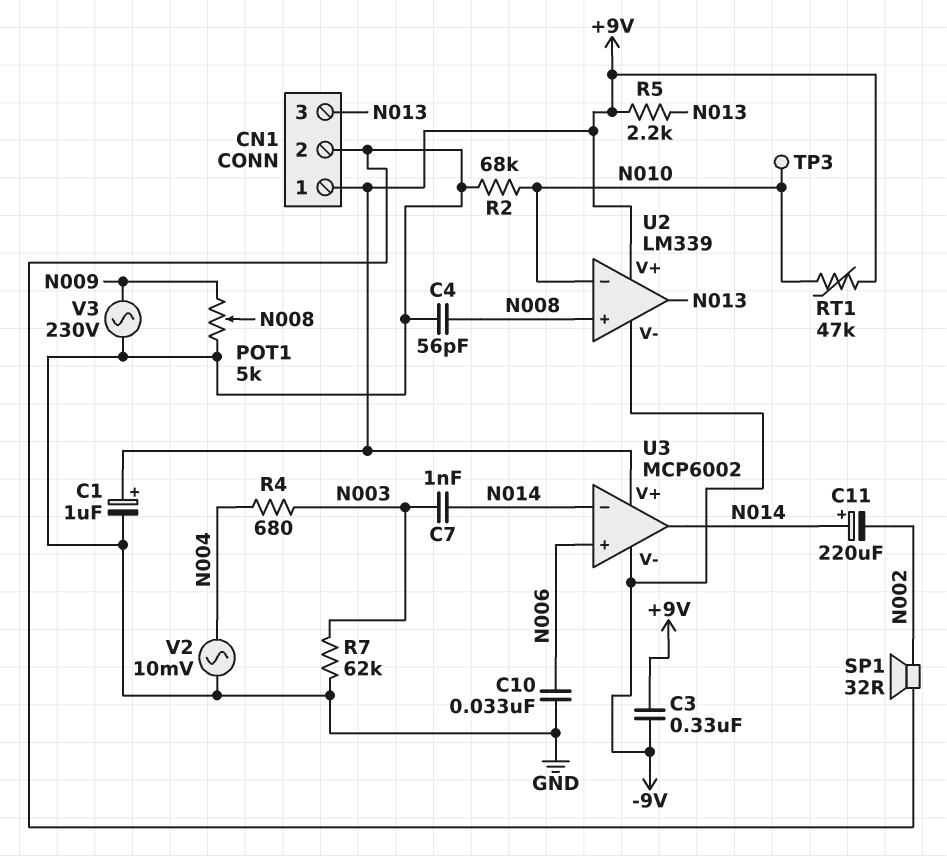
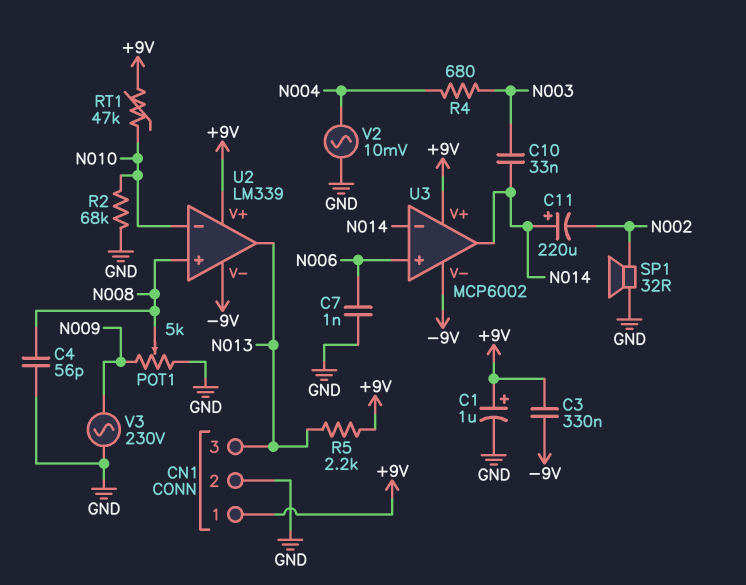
C7: 1nF (N003, N014) -> 1nF (GND, N006)
C10: 33nF (GND, N006) -> 33nF (N003, N014)
R7: 62k (GND, N003) -> none
TP3: test point (N010) -> none

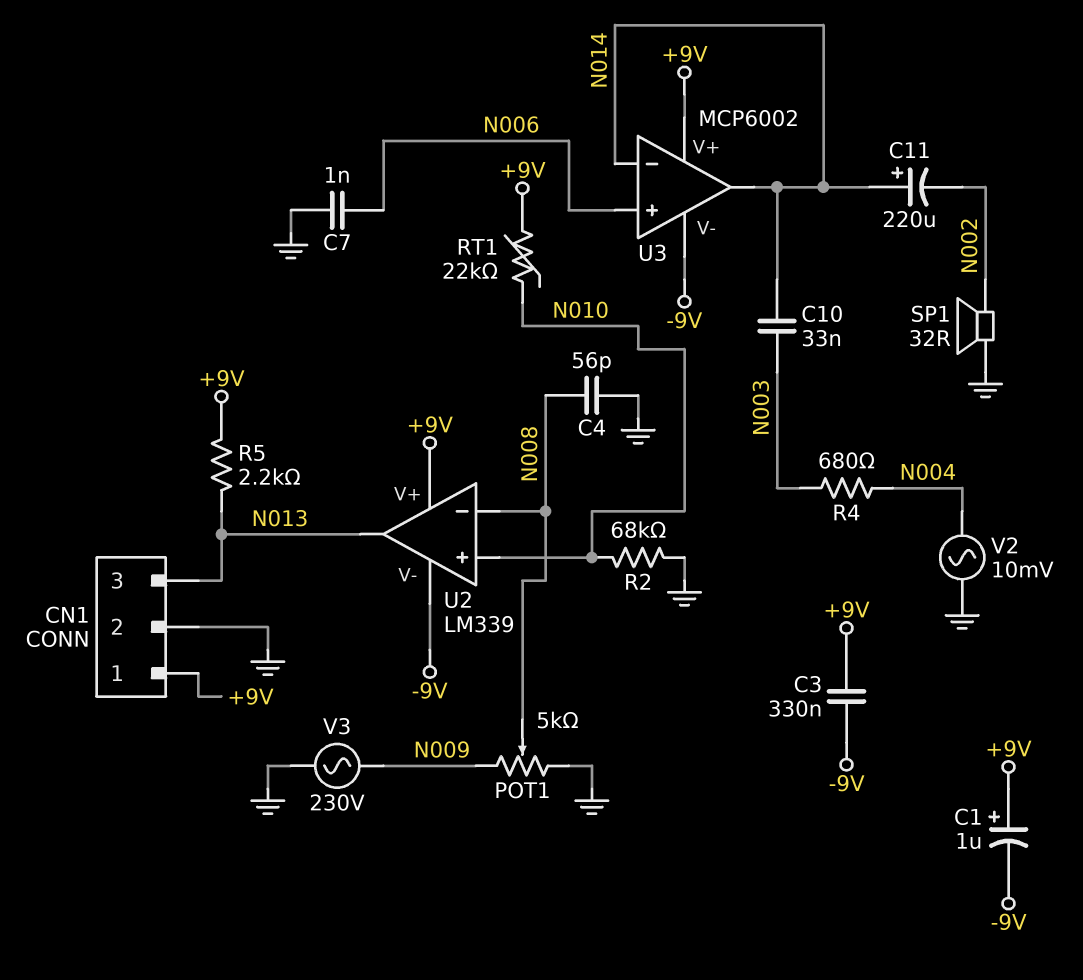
C1: 1uF (plus +9V, minus GND) -> 1uF (plus +9V, minus -9V)
RT1: 47k (+9V, N010) -> 22k (+9V, N010)
U2 pin in+: N008 -> N010
U2 pin in-: N010 -> N008

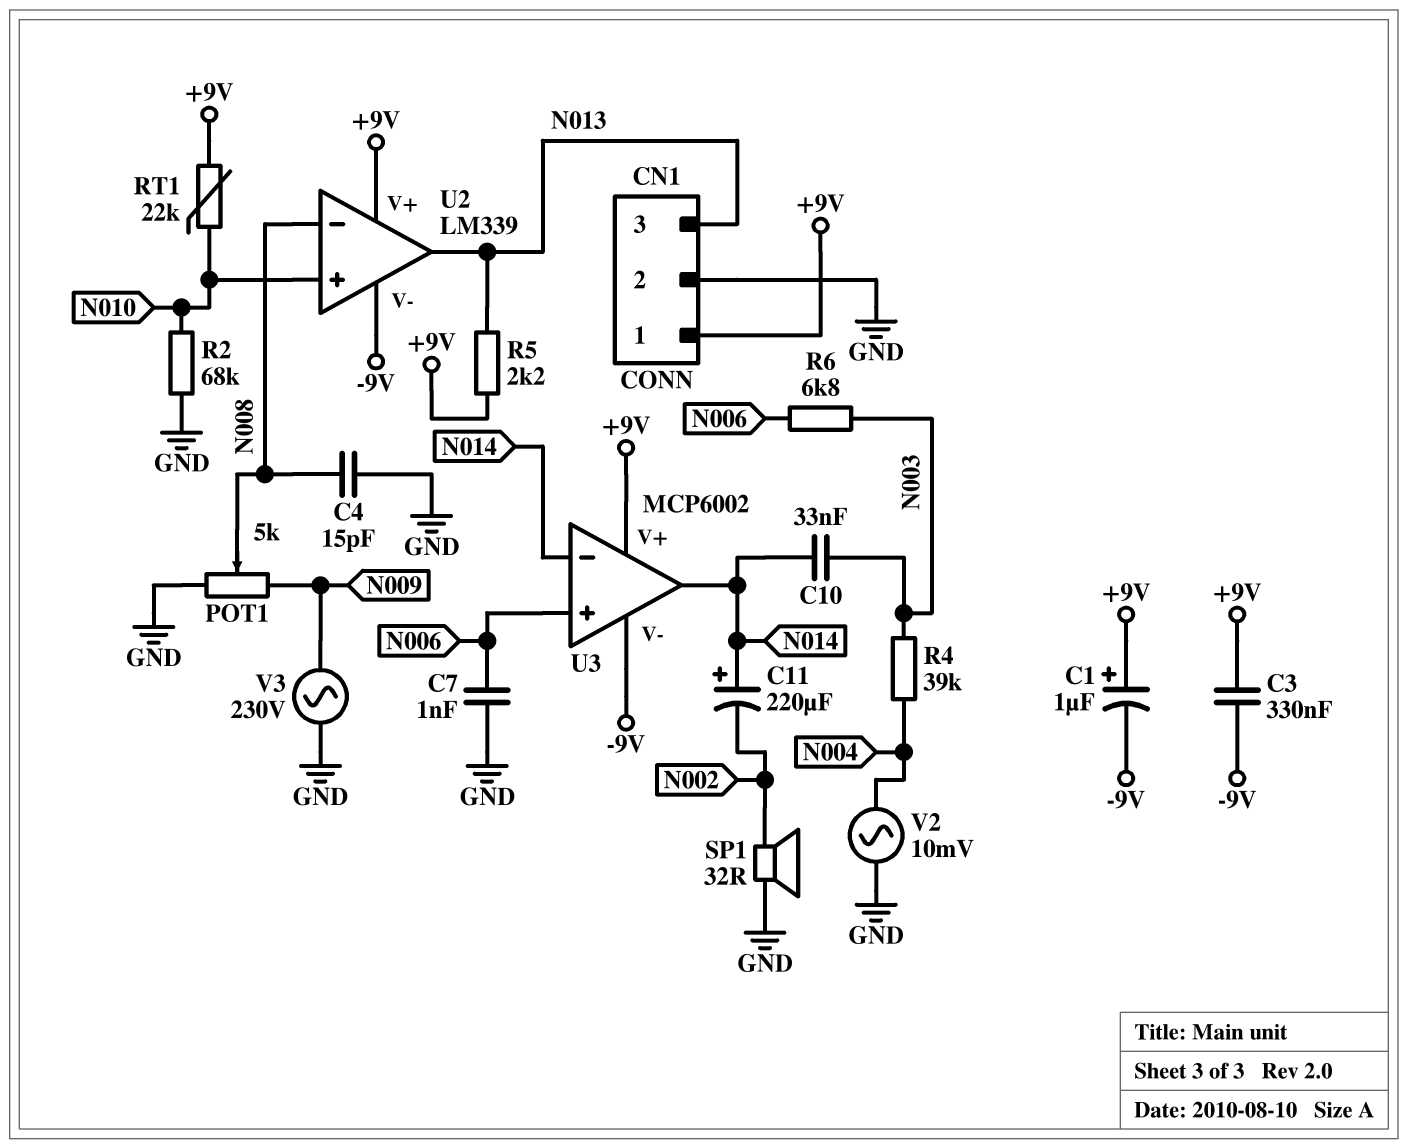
C4: 56pF (GND, N008) -> 15pF (GND, N008)
R4: 680 (N003, N004) -> 39k (N003, N004)
R6: none -> 6.8k (N003, N006)

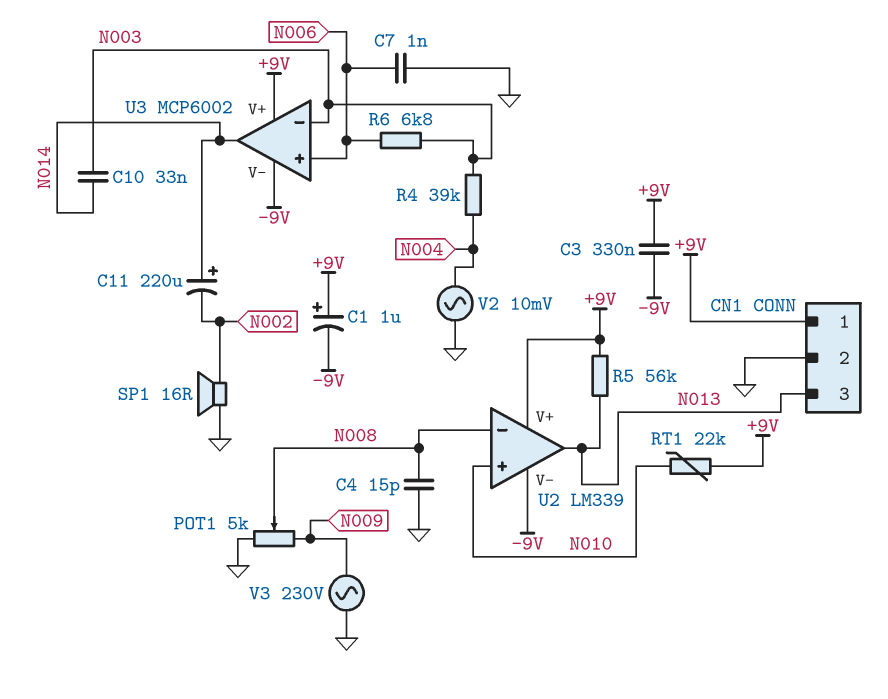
R2: 68k (GND, N010) -> none
R5: 2.2k (+9V, N013) -> 56k (+9V, N013)
SP1: speaker 32R (GND, N002) -> speaker 16R (GND, N002)
U3 pin in-: N014 -> N003

